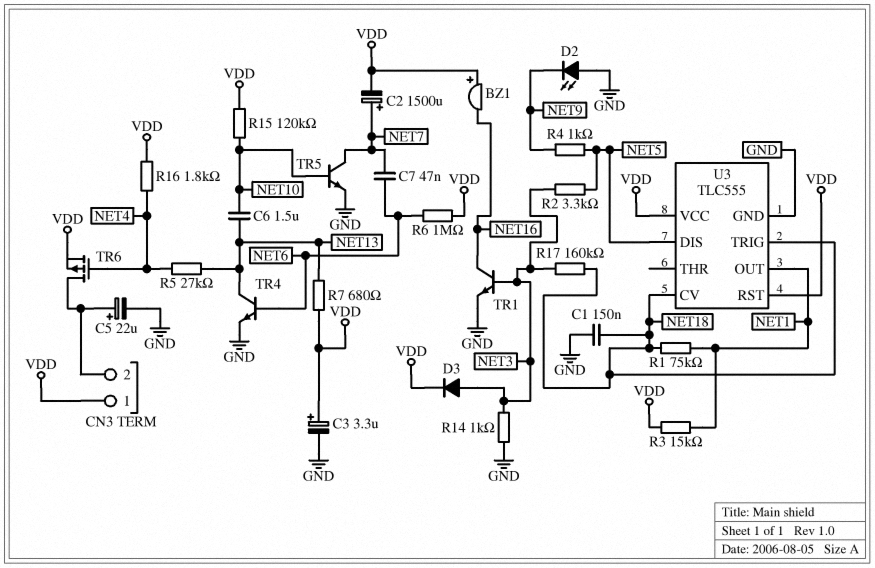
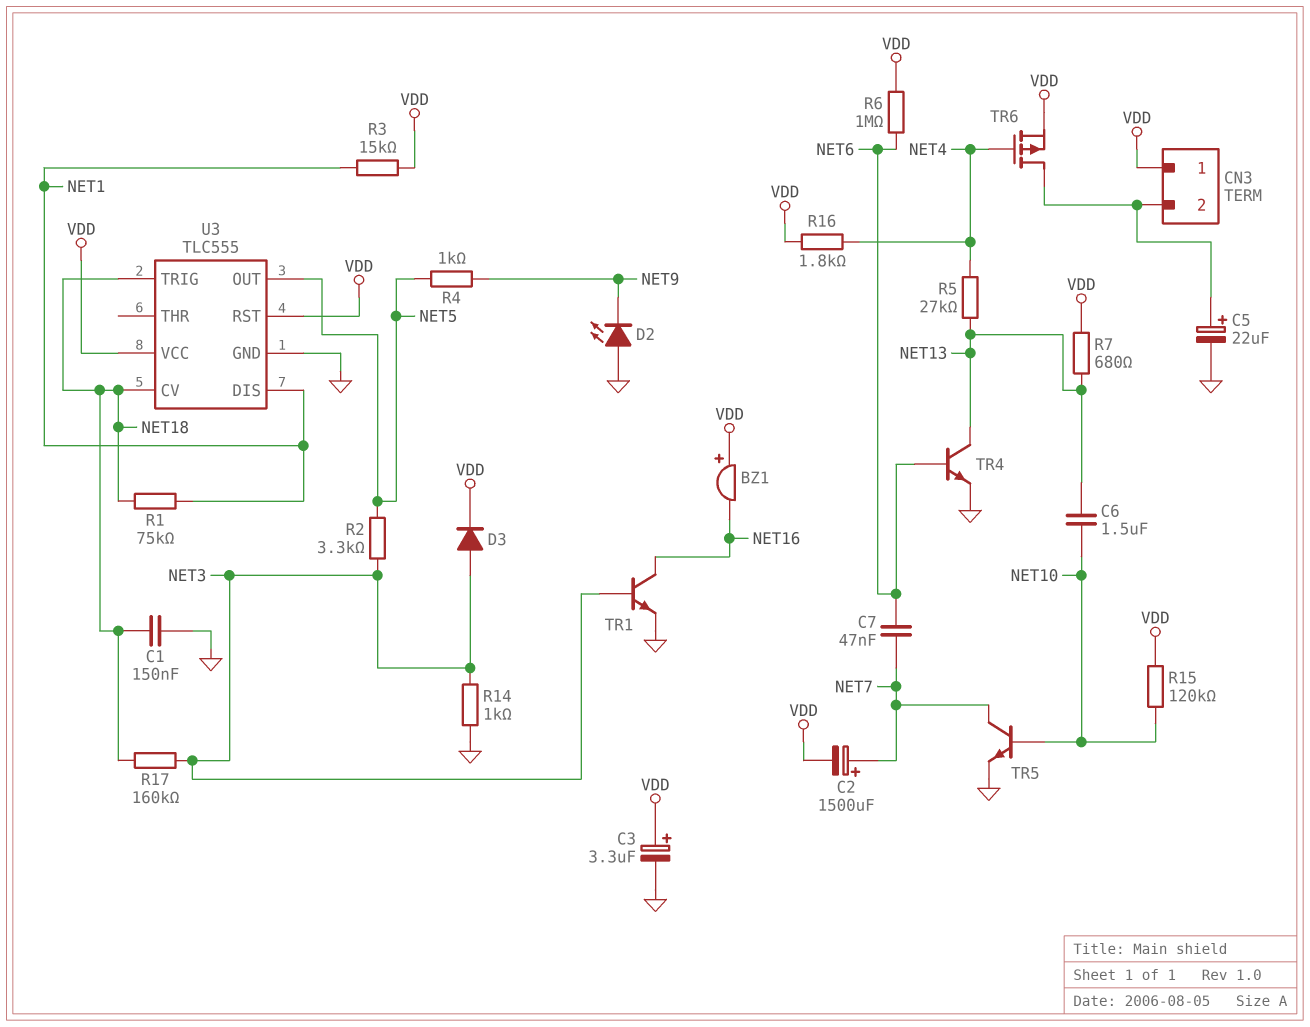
U3 pin DIS: NET5 -> NET1
U3 pin OUT: NET1 -> NET5

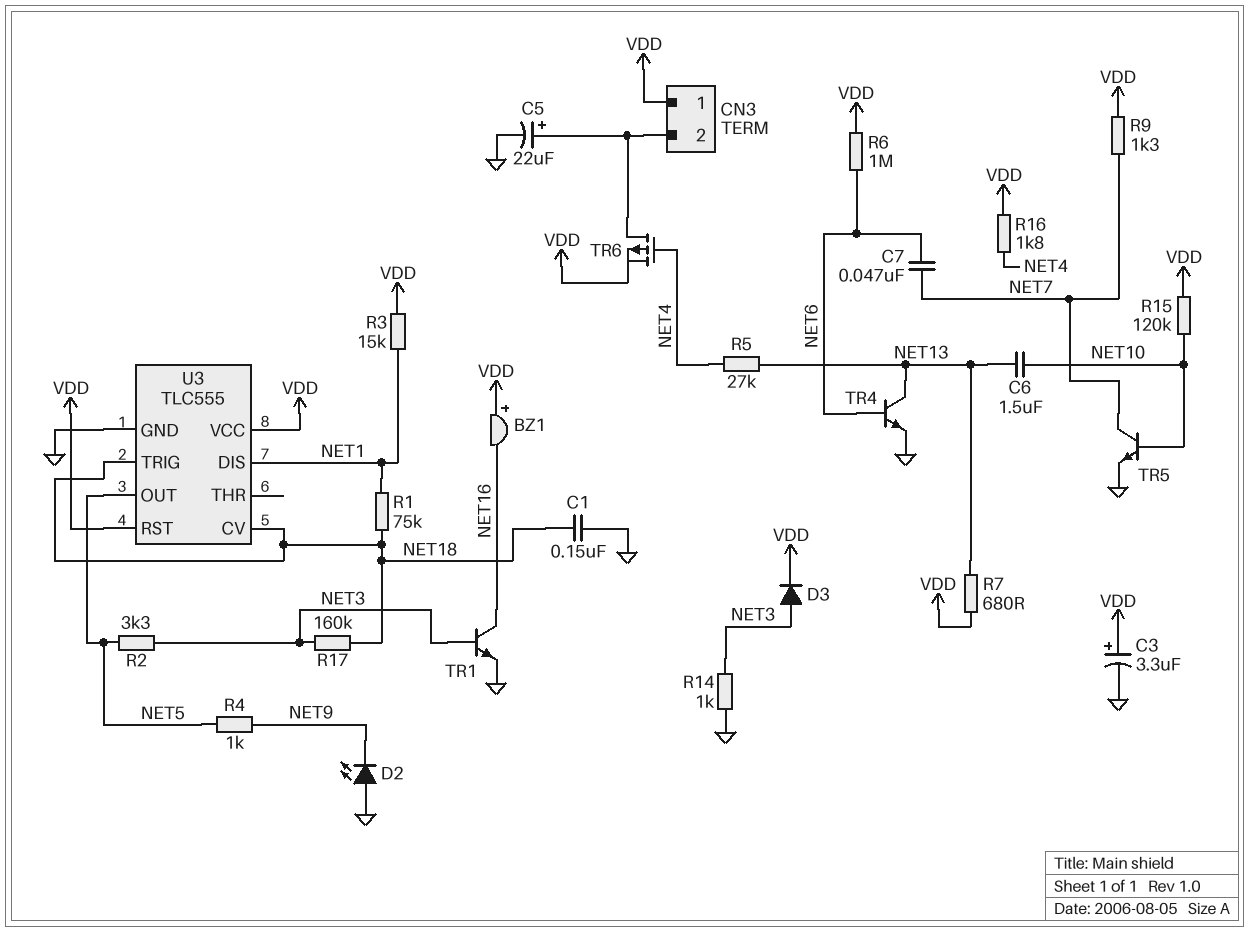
C2: 1500uF (plus NET7, minus VDD) -> none
R9: none -> 1.3k (NET7, VDD)

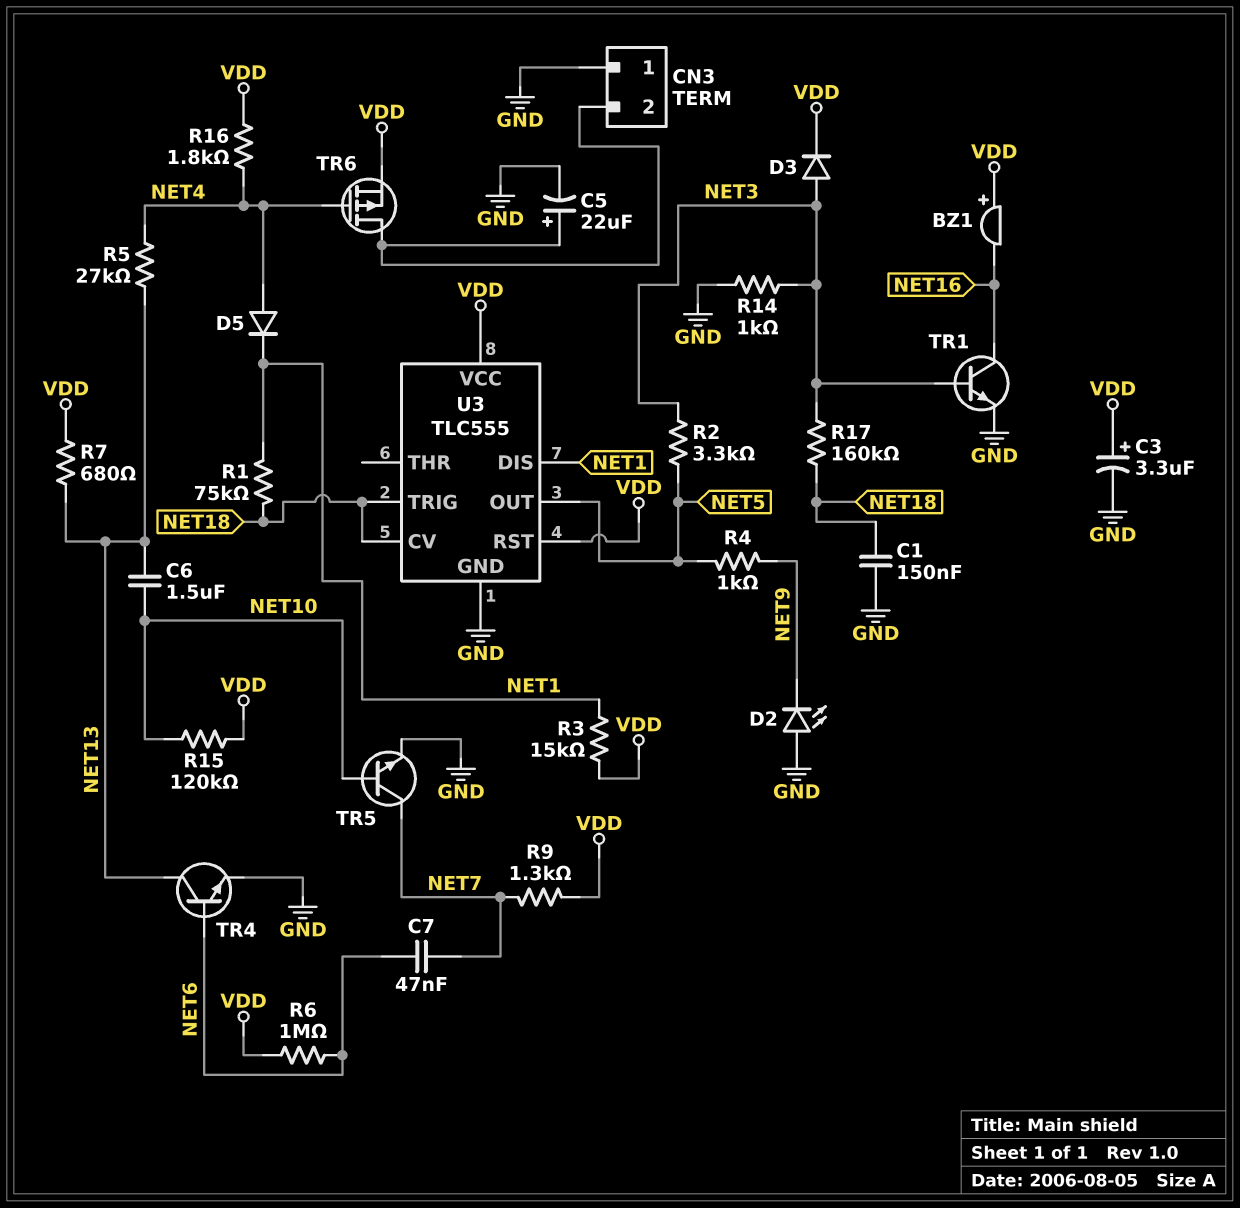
CN3 pin 1: VDD -> GND
D5: none -> diode (A NET4, K NET1)

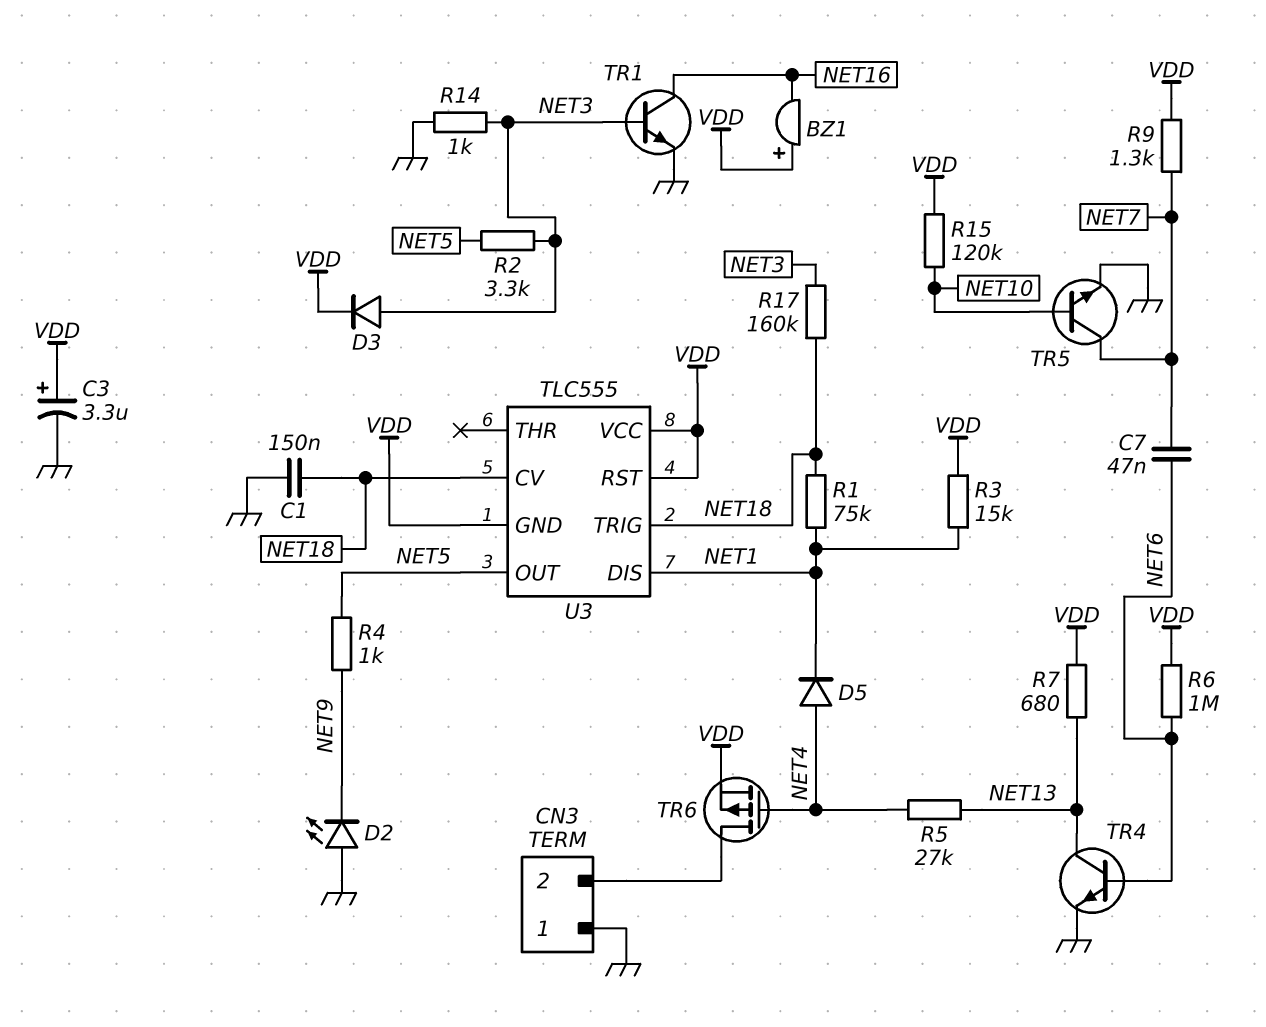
C5: 22uF (plus CN3/2, minus GND) -> none
C6: 1.5uF (NET10, NET13) -> none
R16: 1.8k (NET4, VDD) -> none
U3 pin GND: GND -> VDD

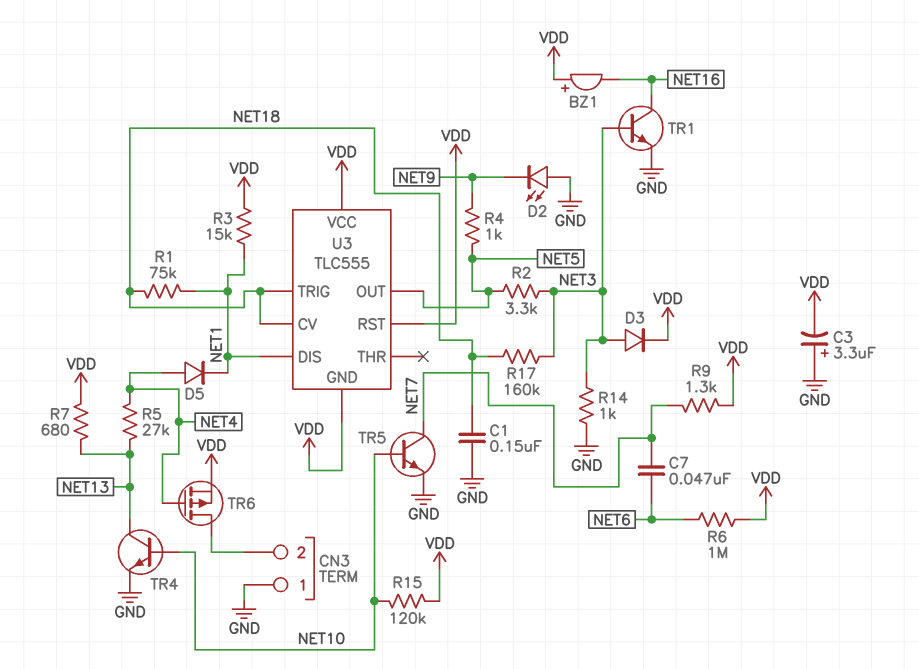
C3: 3.3uF (plus VDD, minus GND) -> 3.3uF (plus GND, minus VDD)
TR4: NPN (B NET6, C NET13, E GND) -> NPN (B NET10, C NET13, E GND)

